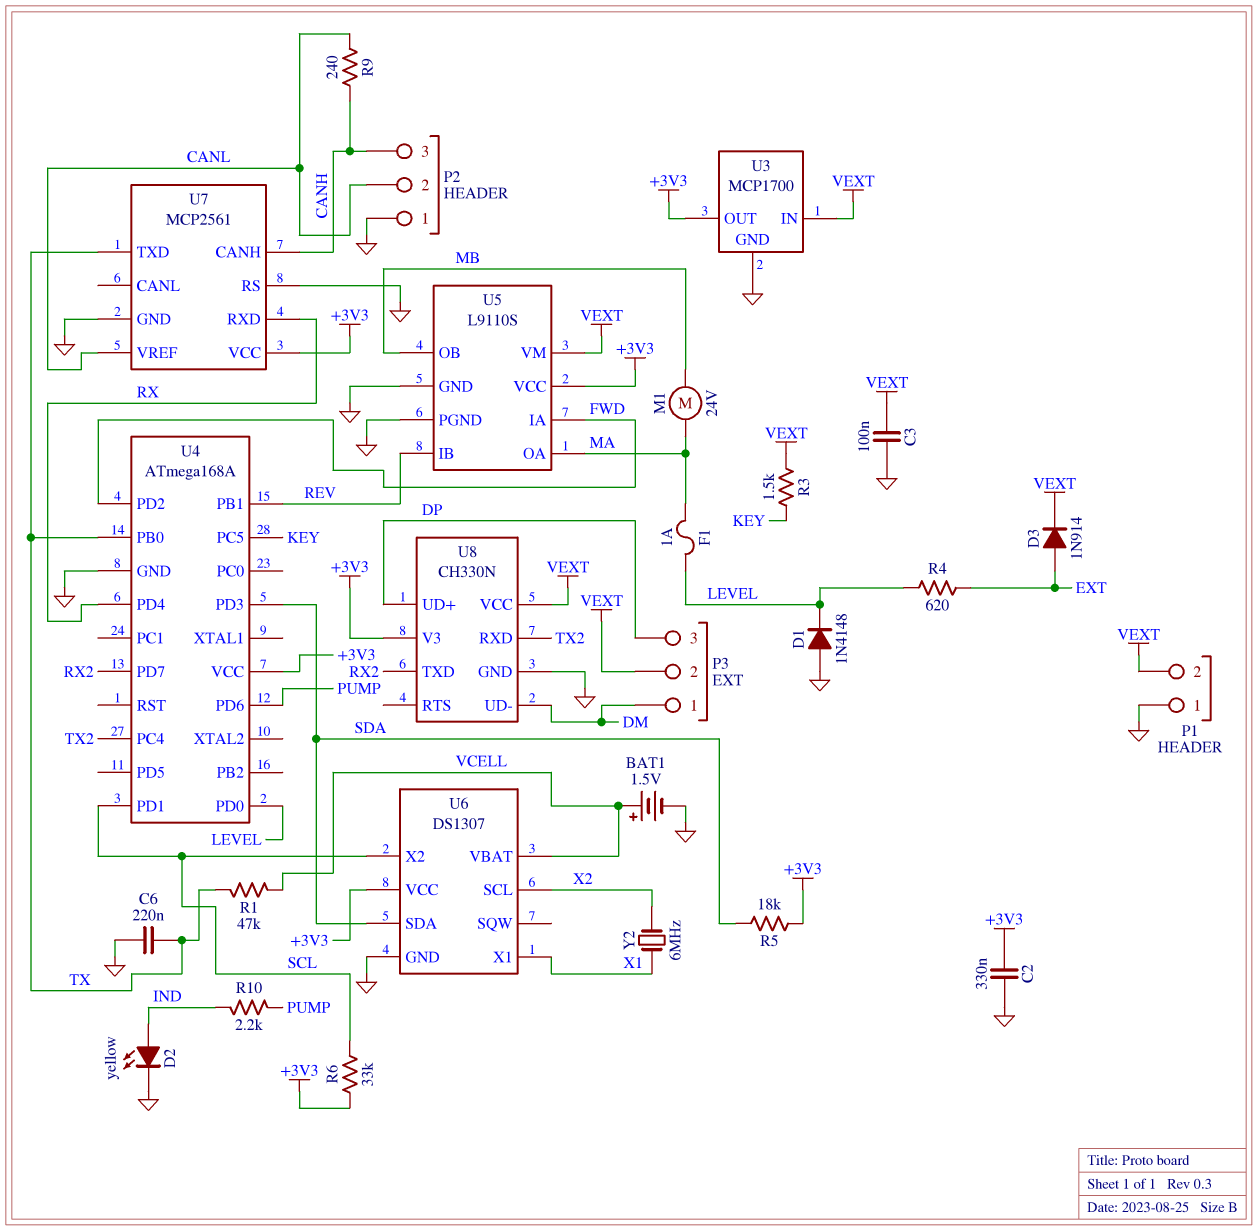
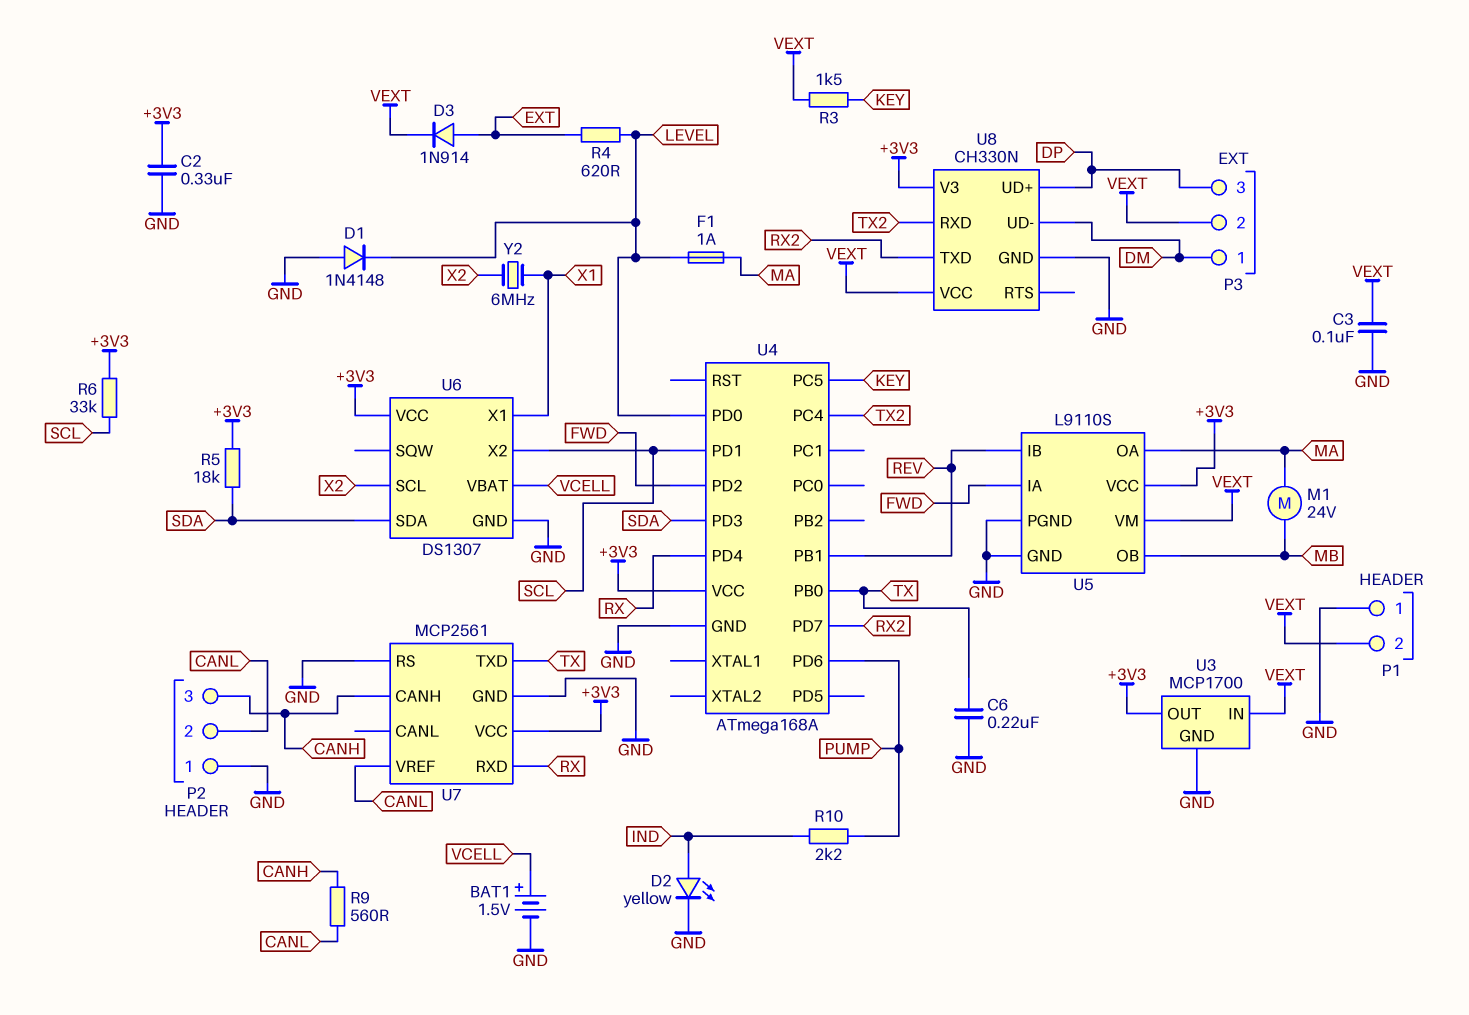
R1: 47k (TX, VCELL) -> none
R9: 240 (CANH, CANL) -> 560 (CANH, CANL)

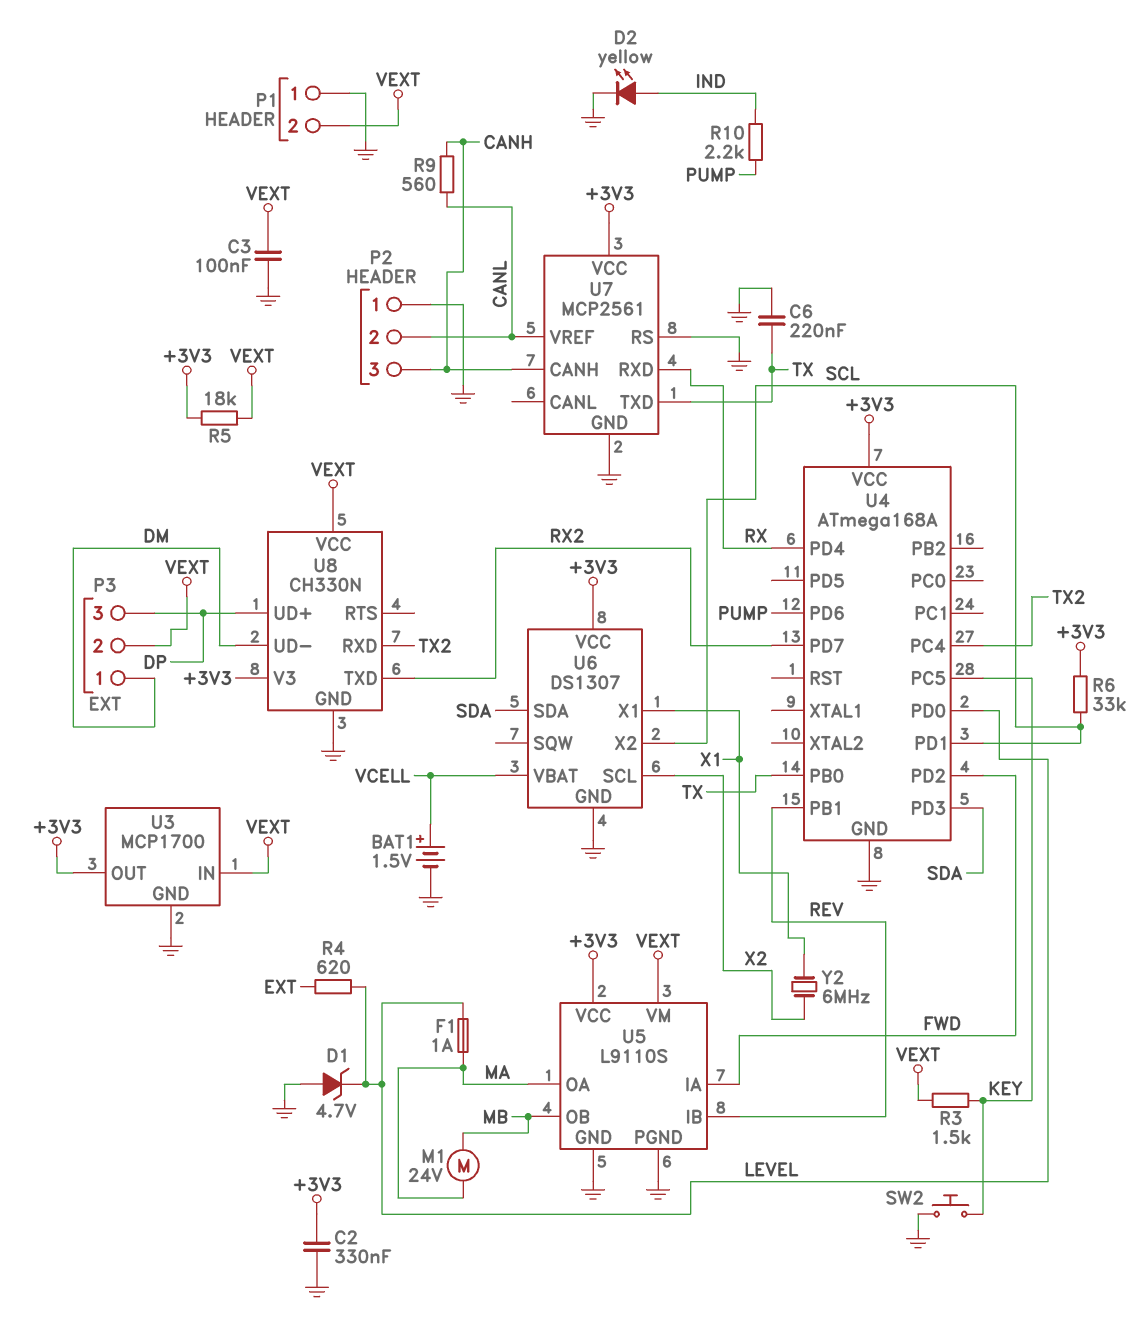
D1: diode 1N4148 (A GND, K LEVEL) -> zener 4.7V (A GND, K LEVEL)
D3: diode 1N914 (A EXT, K VEXT) -> none
R5: 18k (+3V3, SDA) -> 18k (+3V3, VEXT)
SW2: none -> button (GND, KEY)

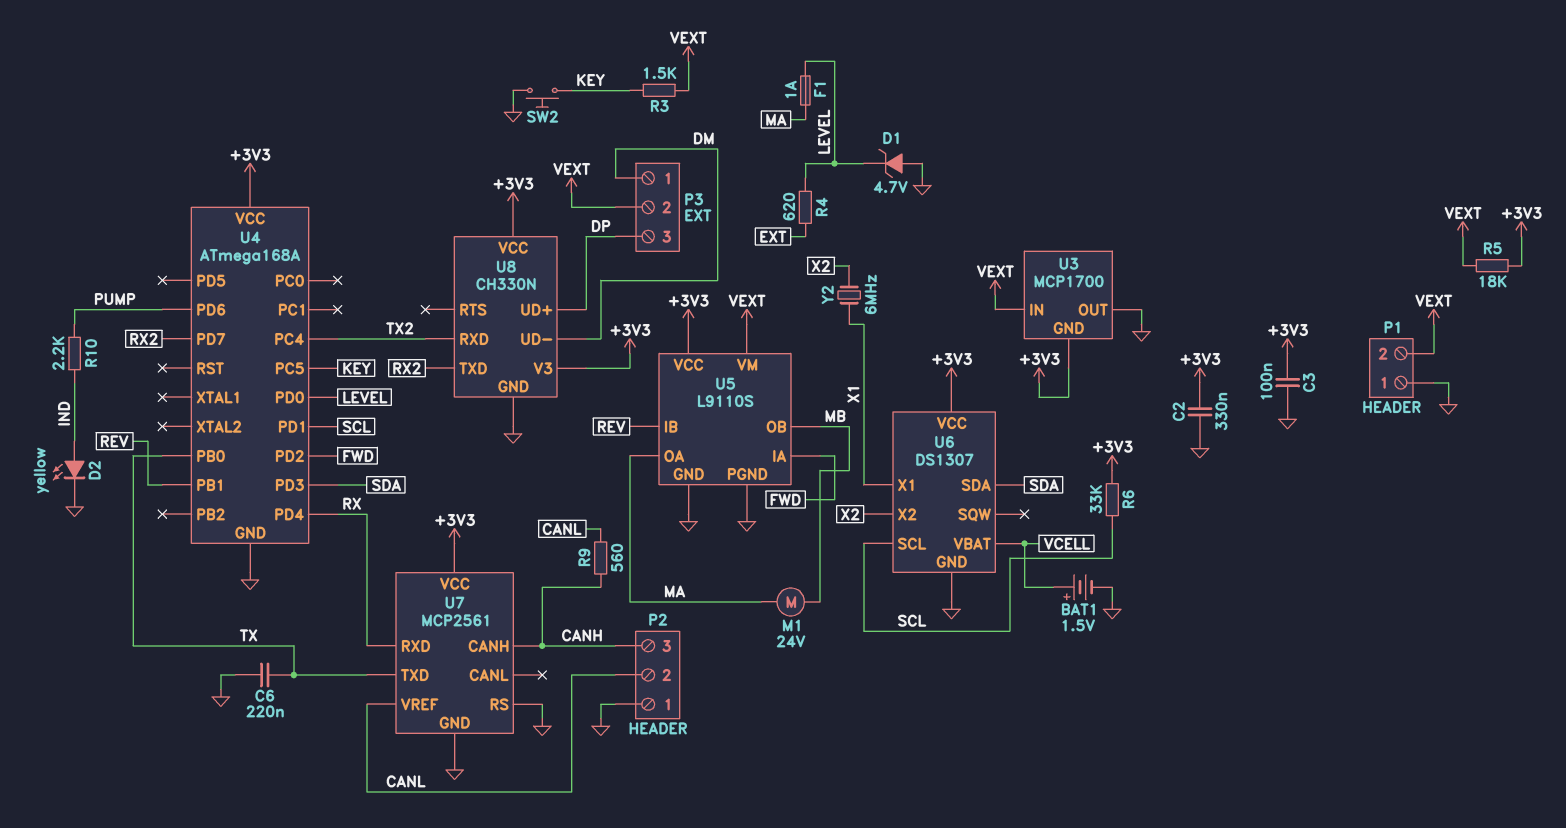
C3: 100nF (GND, VEXT) -> 100nF (+3V3, GND)
U3 pin GND: GND -> +3V3
U3 pin OUT: +3V3 -> GND
U6 pin SCL: X2 -> SCL
U6 pin X2: SCL -> X2
U8 pin VCC: VEXT -> +3V3

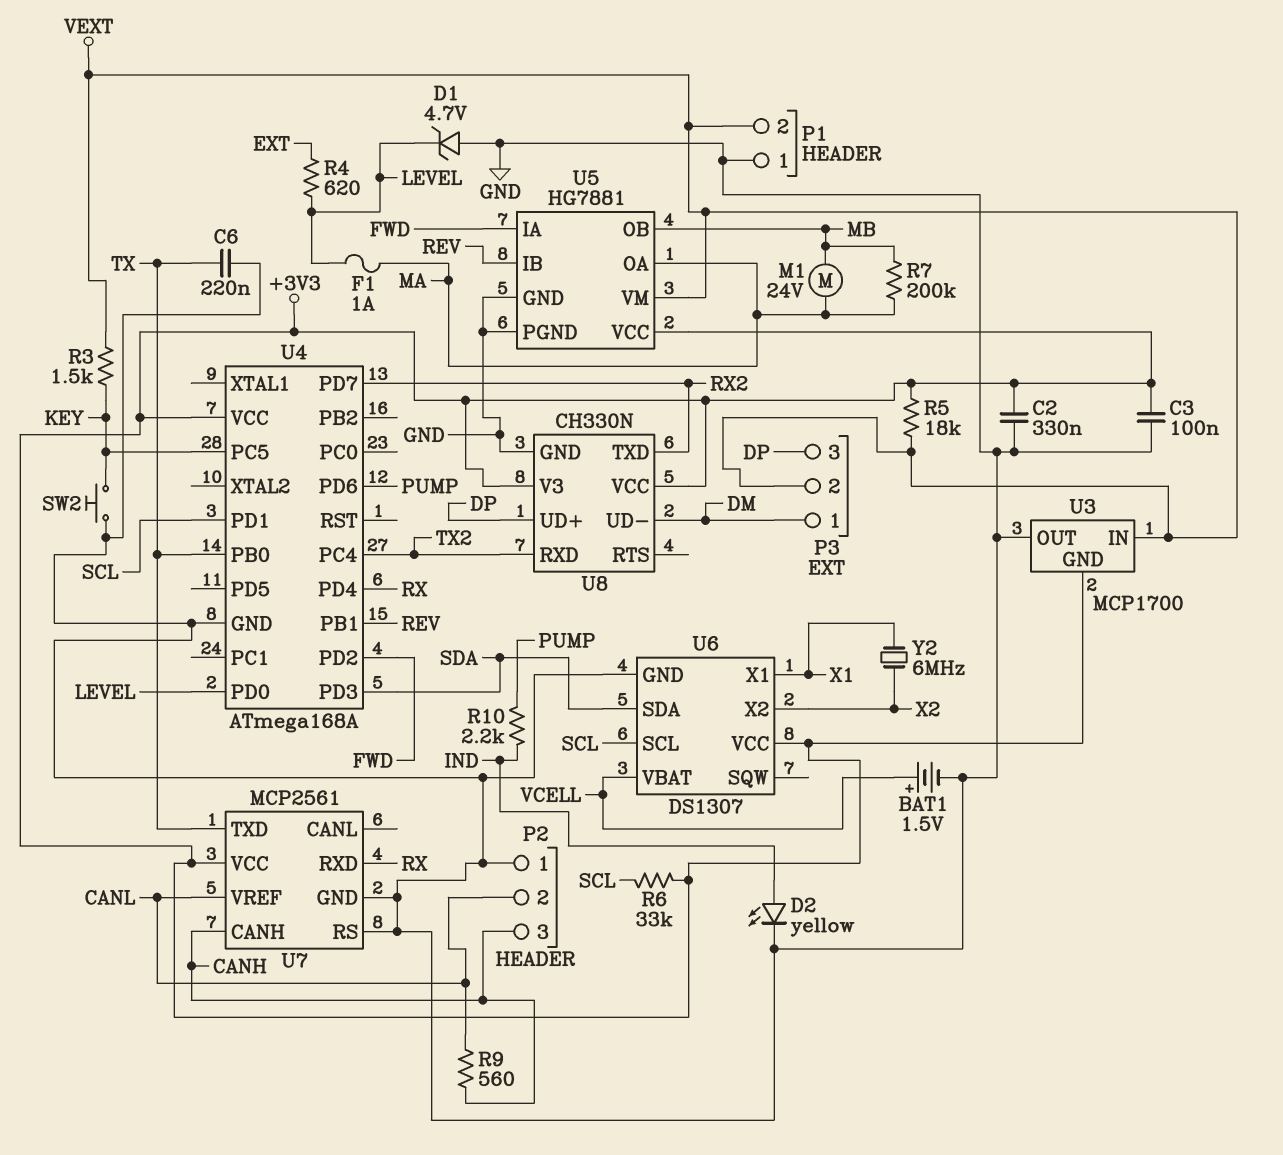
R7: none -> 200k (MA, MB)
U5: L9110S -> HG7881

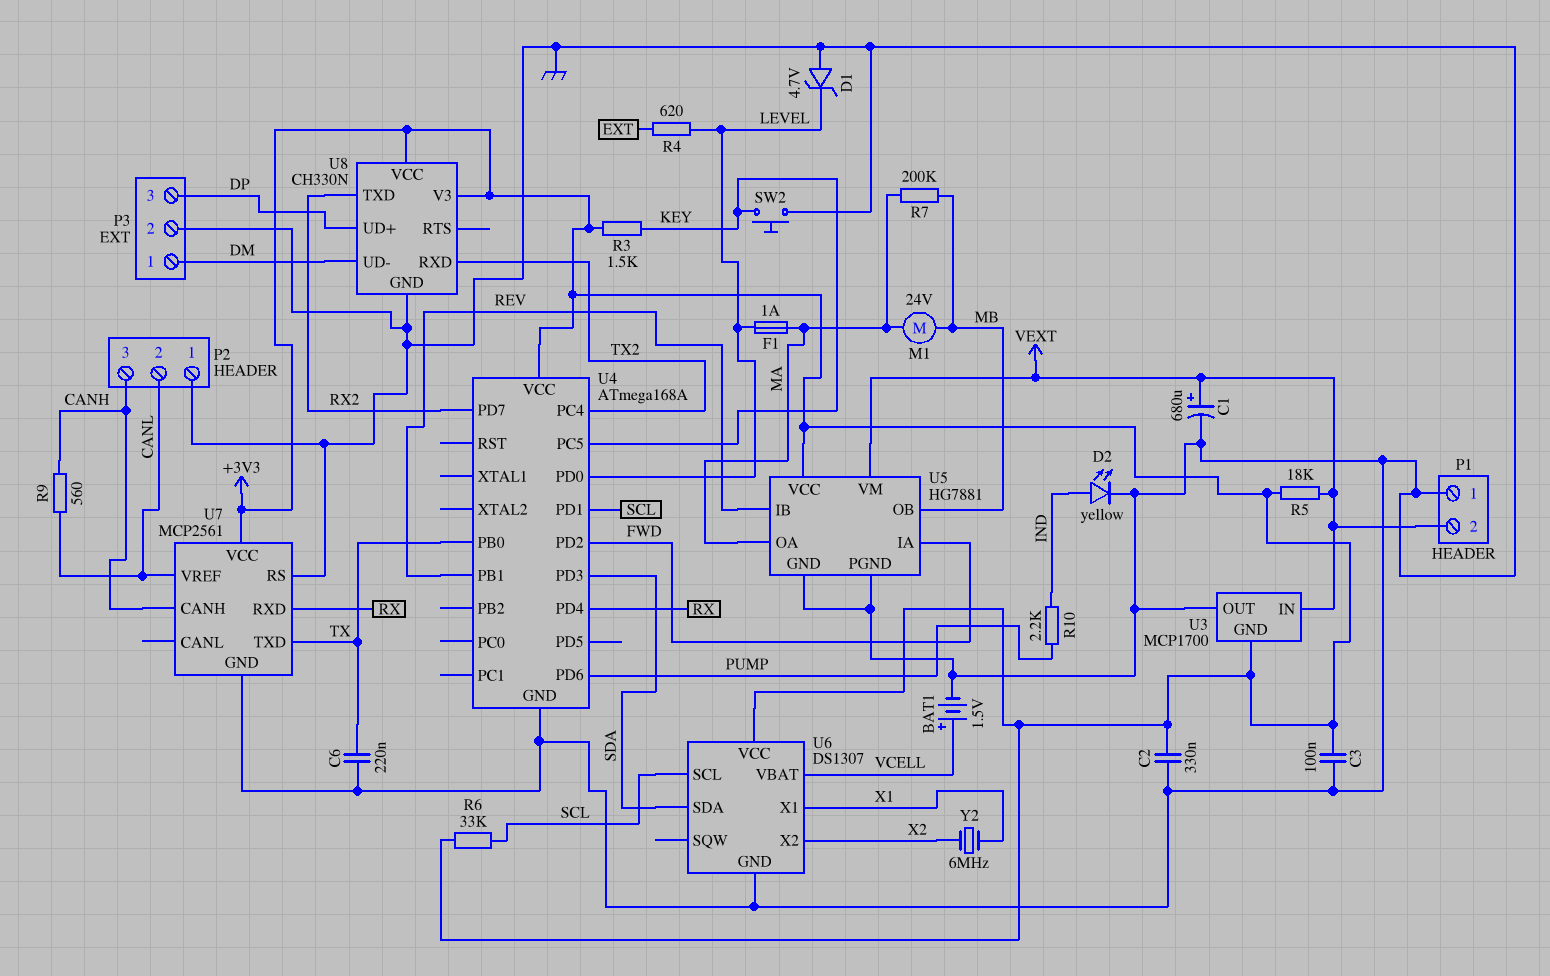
C1: none -> 680uF (plus VEXT, minus GND)
P3 pin 2: VEXT -> GND
R3: 1.5k (KEY, VEXT) -> 1.5k (+3V3, KEY)

